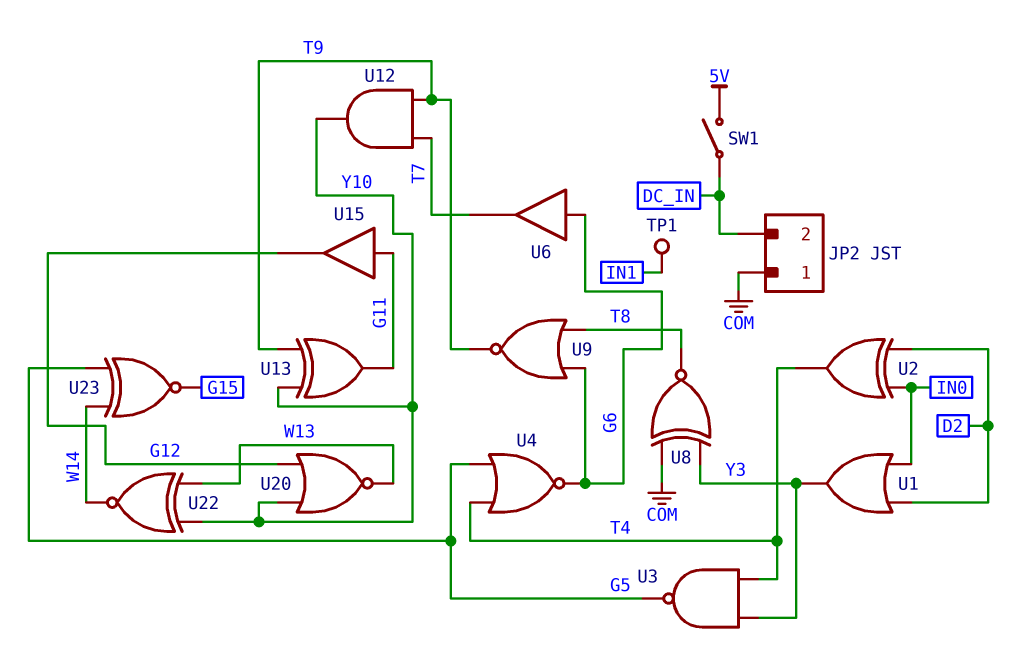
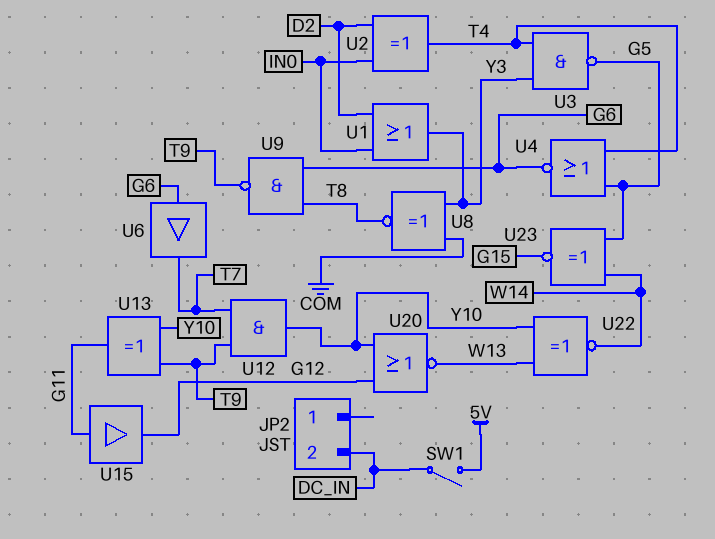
JP2 pin 1: COM -> none
TP1: test point (IN1) -> none
U9: NOR (in G6, in T8, out T9) -> NAND (in G6, in T8, out T9)

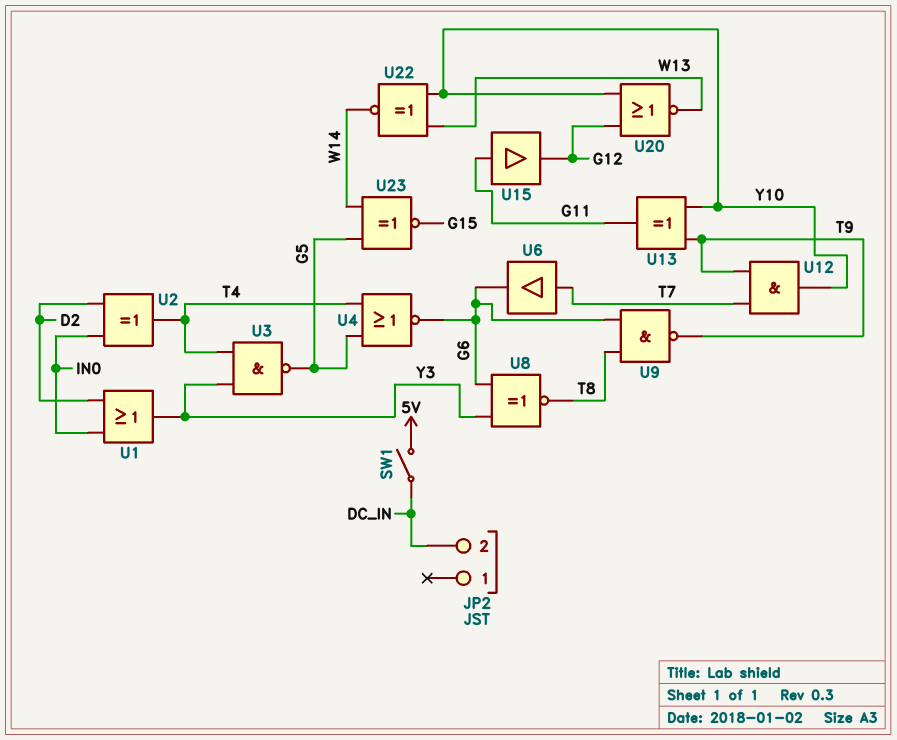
U6: buffer (in G6, out T7) -> buffer (in T7, out G6)
U8: XNOR (in COM, in Y3, out T8) -> XNOR (in G6, in Y3, out T8)

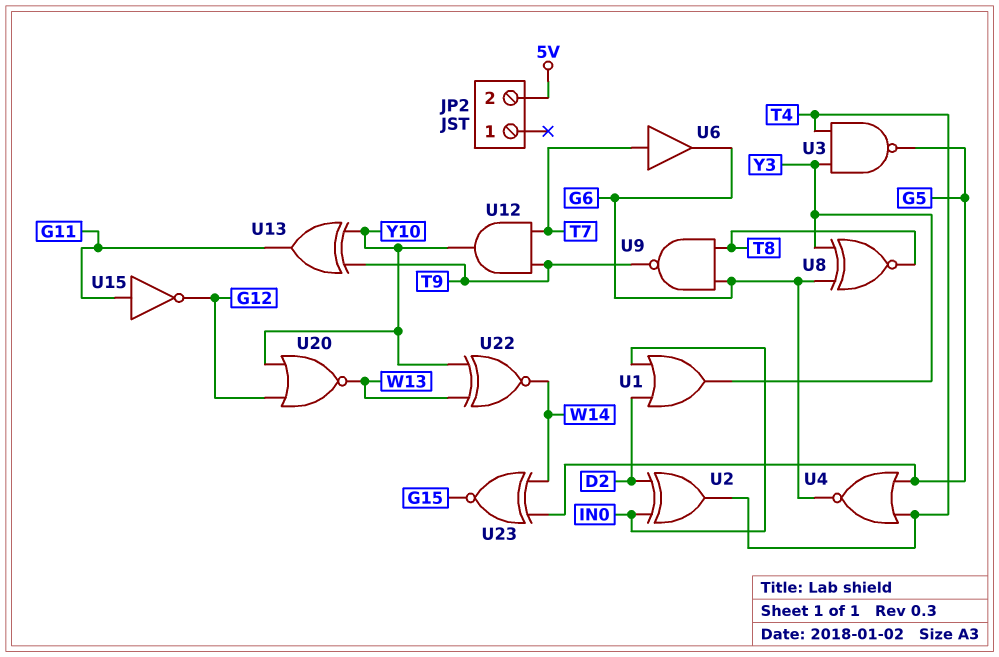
JP2 pin 2: DC_IN -> 5V
SW1: switch (5V, DC_IN) -> none
U15: buffer (in G11, out G12) -> NOT (in G11, out G12)

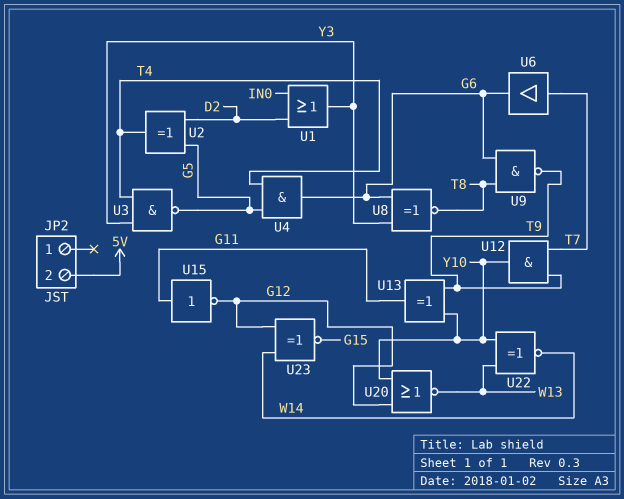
U2: XOR (in D2, in IN0, out T4) -> XOR (in D2, in G5, out T4)
U4: NOR (in G5, in T4, out G6) -> AND (in G5, in T4, out G6)
U23: XNOR (in G5, in W14, out G15) -> XNOR (in G12, in W14, out G15)

